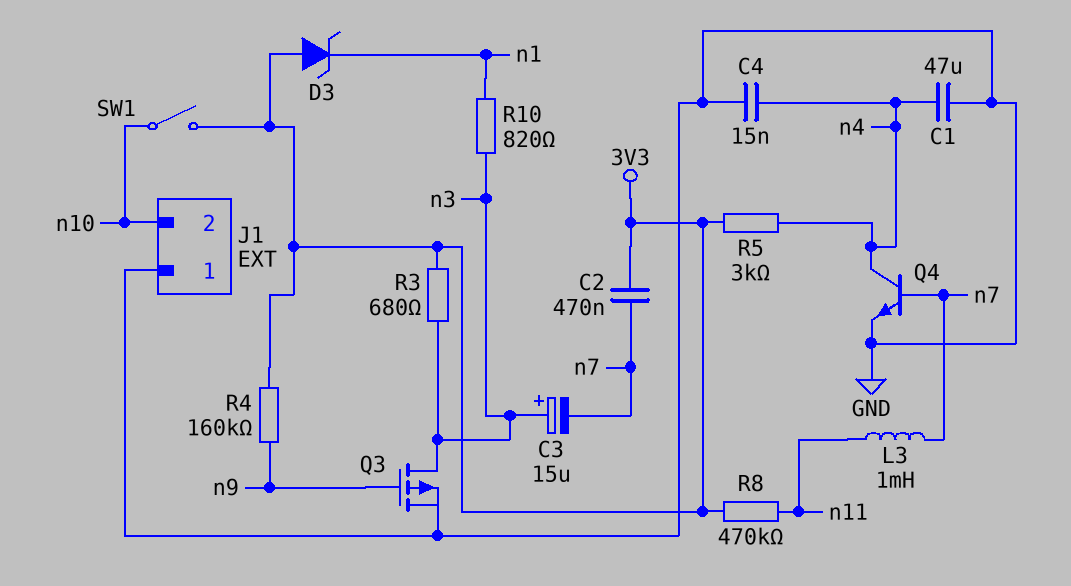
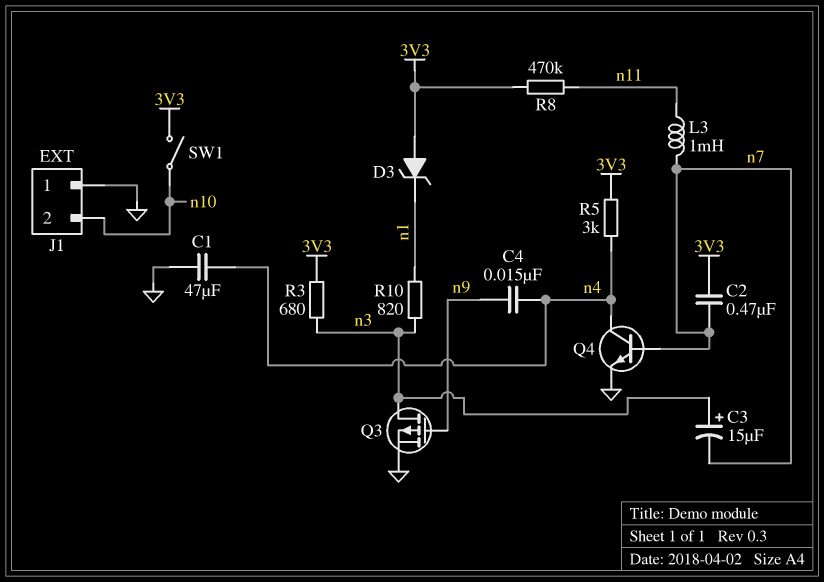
C4: 15nF (GND, n4) -> 15nF (n4, n9)
R4: 160k (3V3, n9) -> none

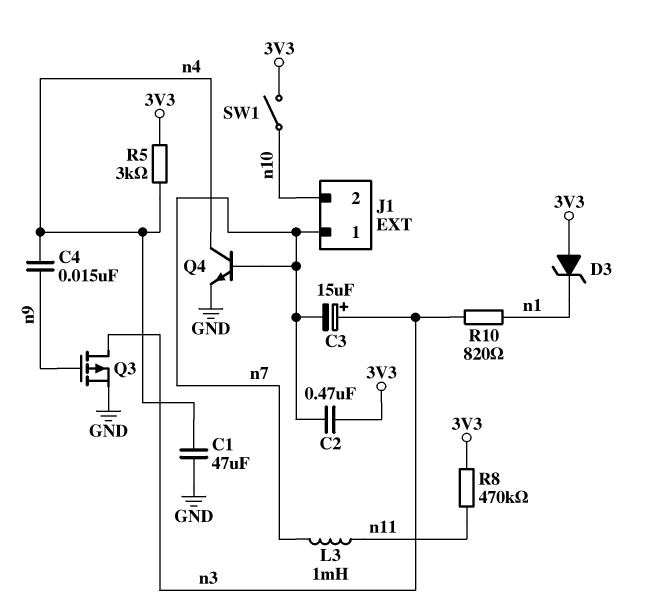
J1 pin 1: GND -> n7
R3: 680 (3V3, n3) -> none

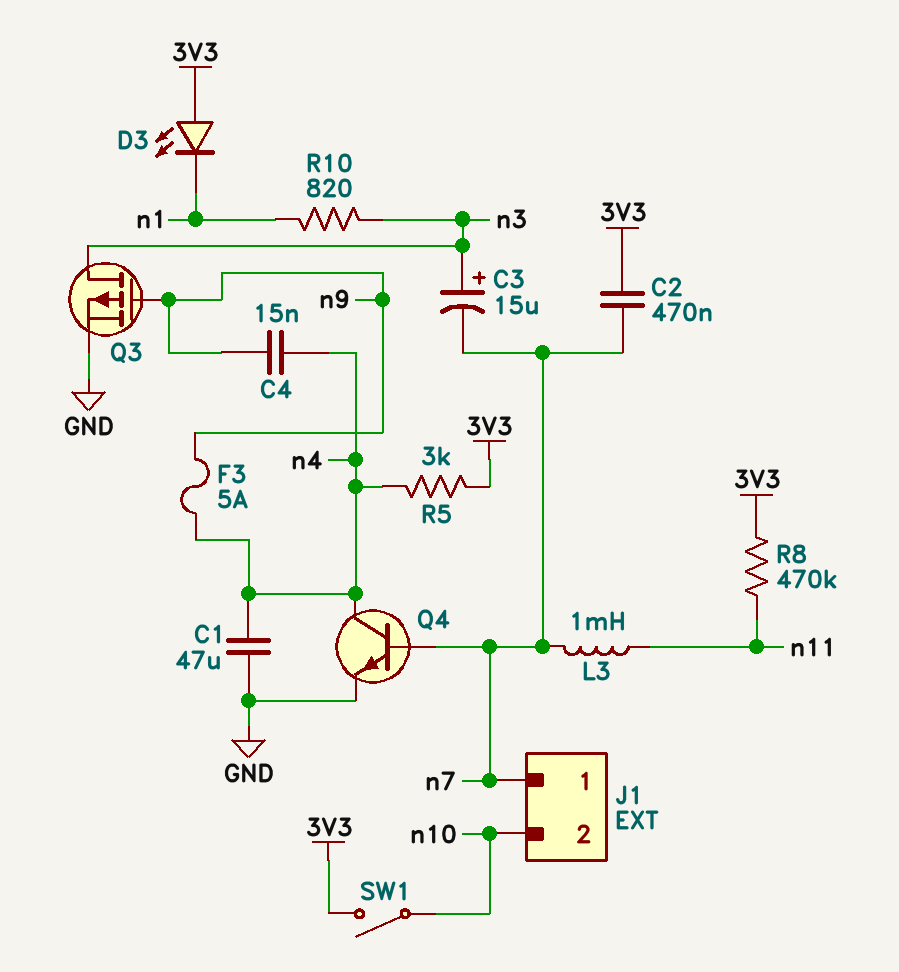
D3: zener (A 3V3, K n1) -> LED (A 3V3, K n1)
F3: none -> 5A (n4, n9)

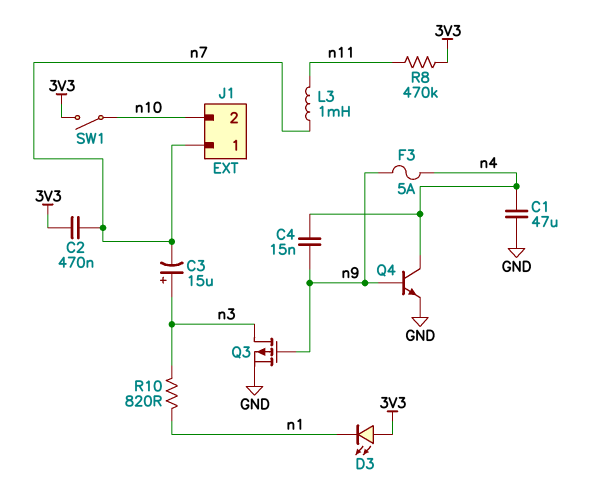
Q4: NPN (B n7, C n4, E GND) -> NPN (B n9, C n4, E GND)
R5: 3k (3V3, n4) -> none

